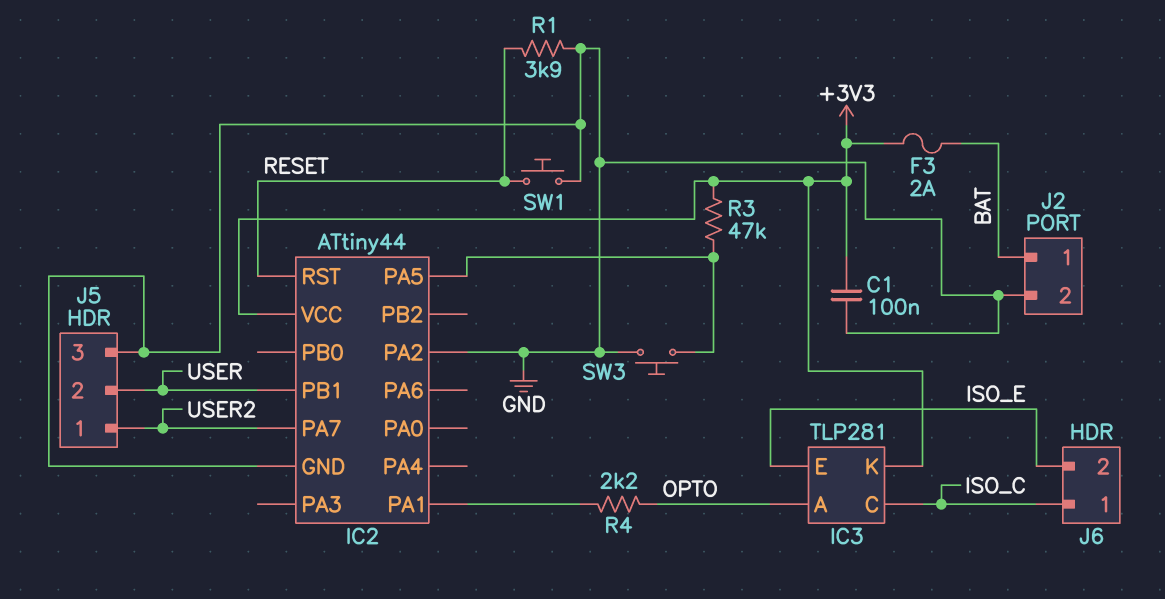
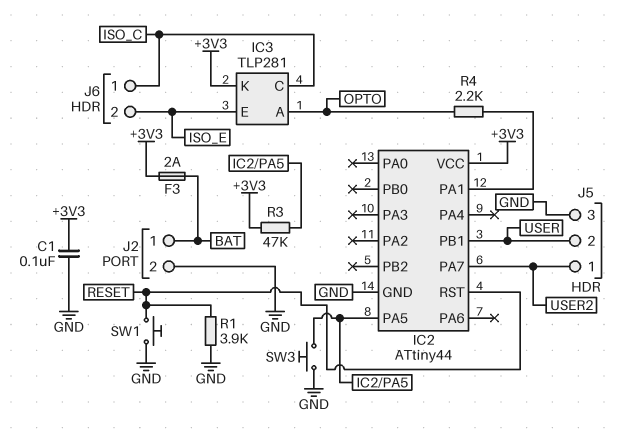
IC2 pin PA2: GND -> none

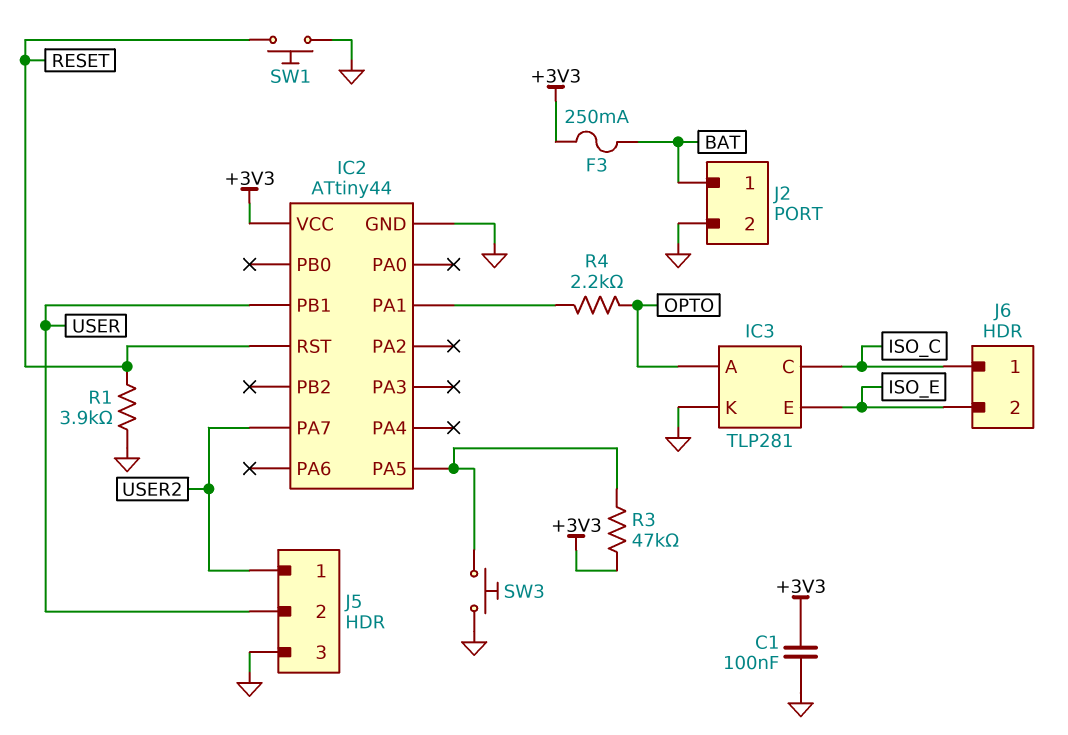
F3: 2A (+3V3, BAT) -> 250mA (+3V3, BAT)
IC3 pin K: +3V3 -> GND

